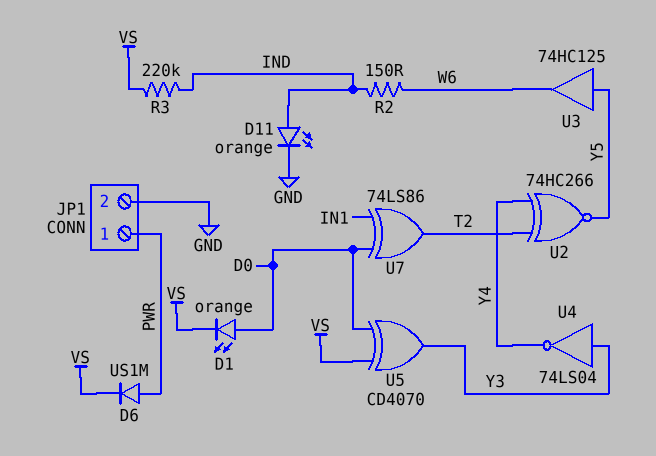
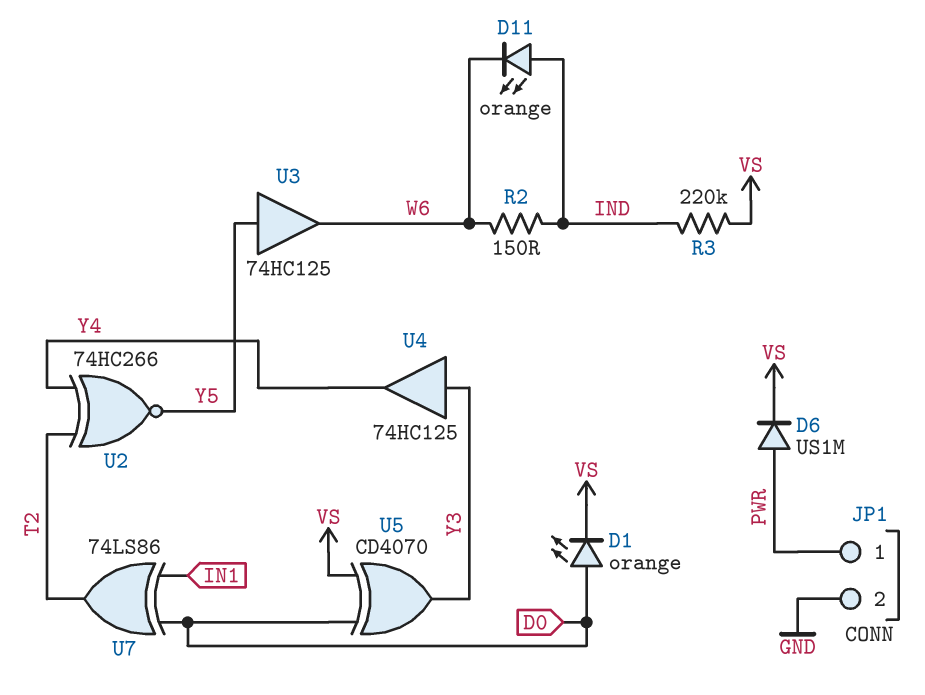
D11: LED orange (A IND, K GND) -> LED orange (A IND, K W6)
U4: NOT 74LS04 (in Y3, out Y4) -> buffer 74HC125 (in Y3, out Y4)

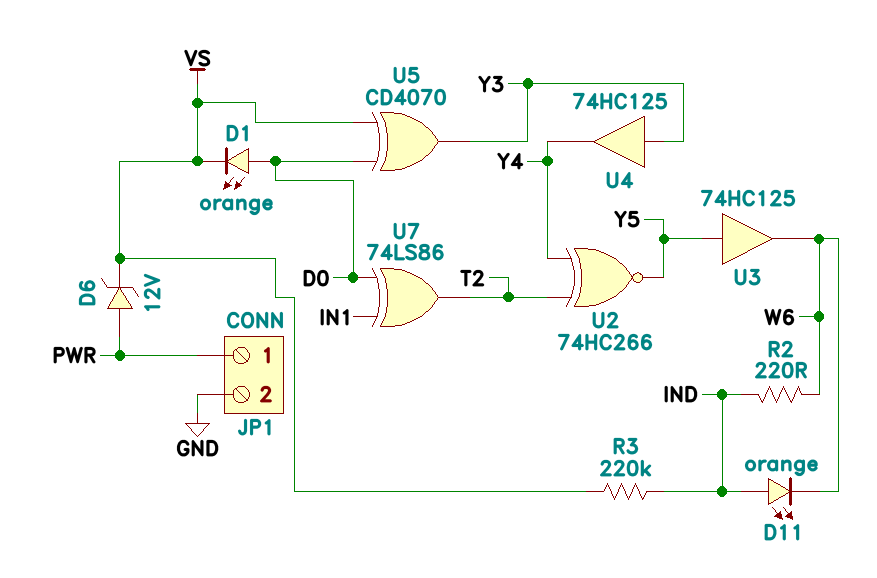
D6: diode US1M (A PWR, K VS) -> zener 12V (A PWR, K VS)
R2: 150 (IND, W6) -> 220 (IND, W6)

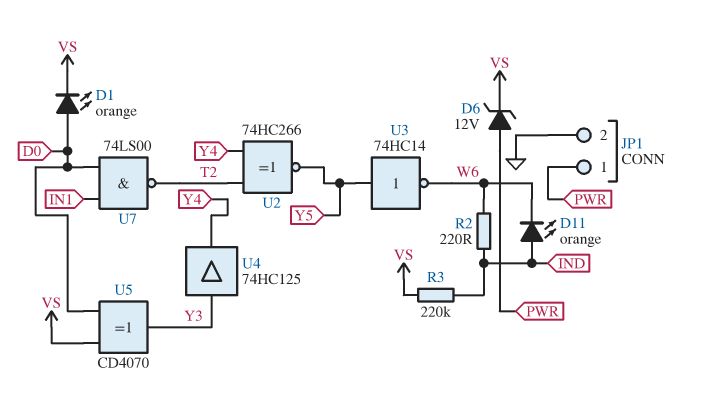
U3: buffer 74HC125 (in Y5, out W6) -> NOT 74HC14 (in Y5, out W6)
U7: XOR 74LS86 (in D0, in IN1, out T2) -> NAND 74LS00 (in D0, in IN1, out T2)

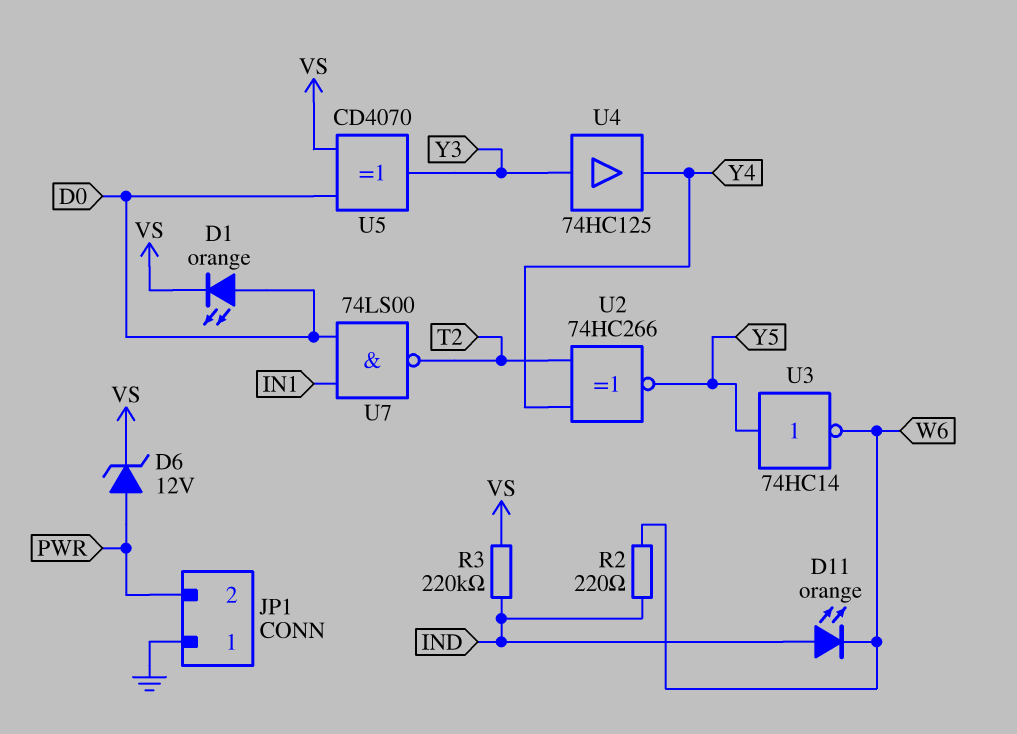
JP1 pin 1: PWR -> GND
JP1 pin 2: GND -> PWR

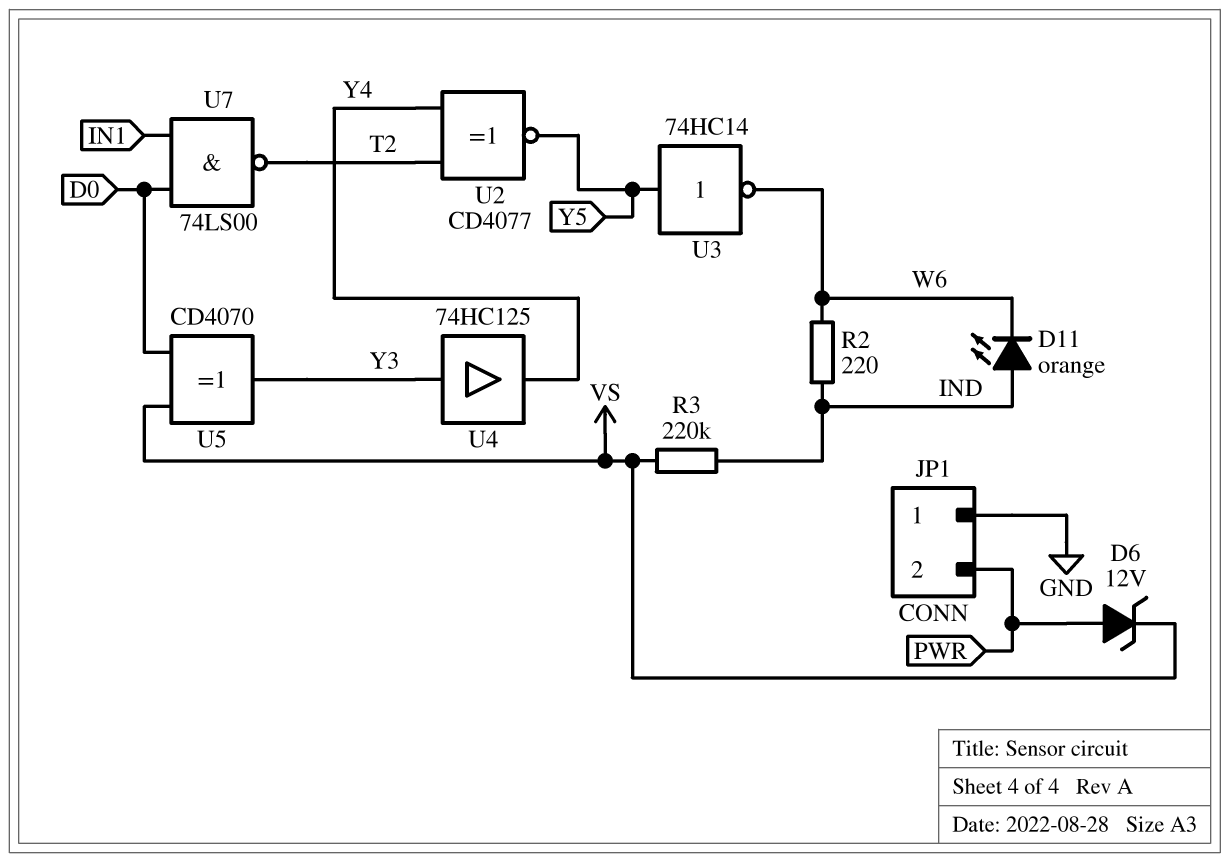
D1: LED orange (A D0, K VS) -> none
U2: XNOR 74HC266 (in T2, in Y4, out Y5) -> XNOR CD4077 (in T2, in Y4, out Y5)

